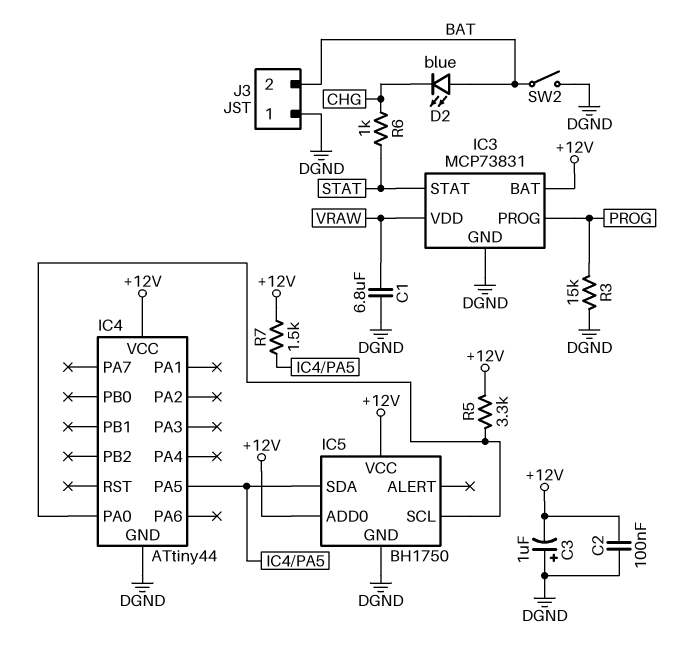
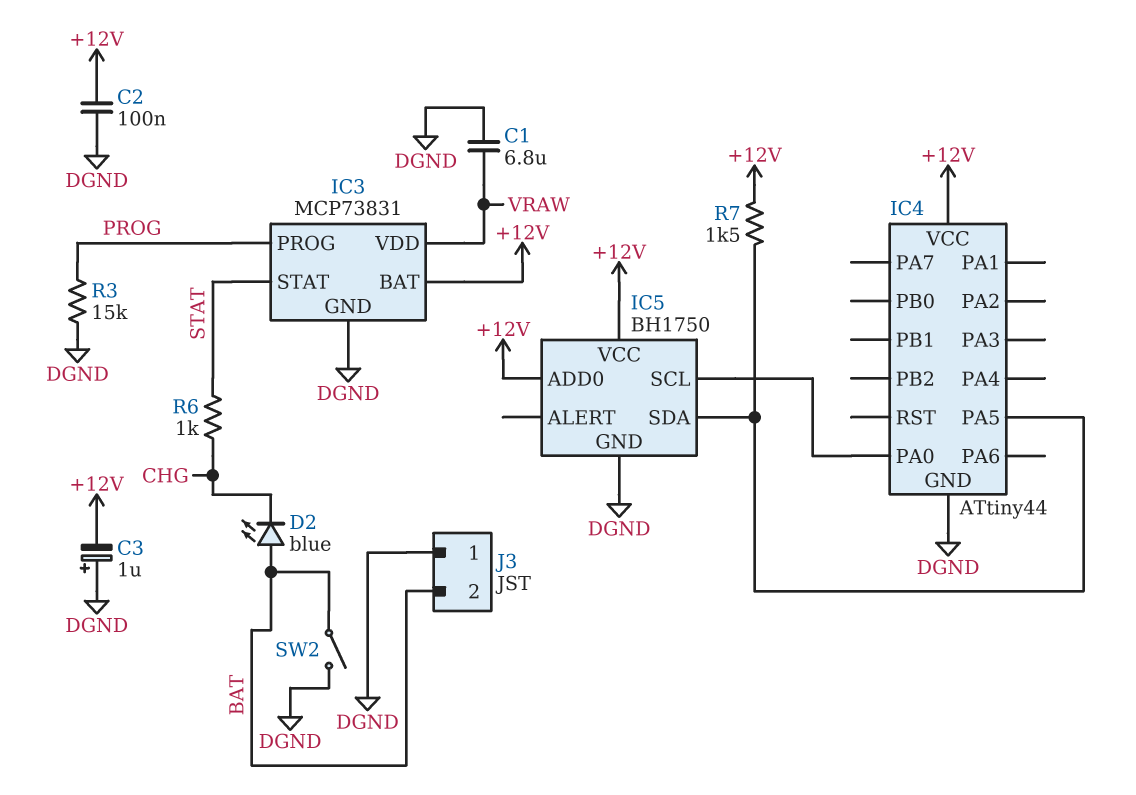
R5: 3.3k (+12V, IC4/PA0) -> none

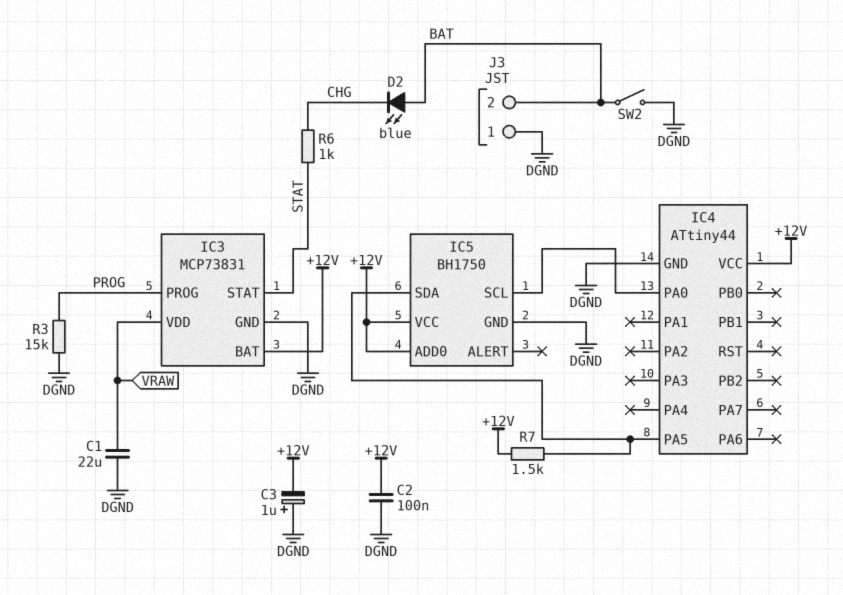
C1: 6.8uF (DGND, VRAW) -> 22uF (DGND, VRAW)

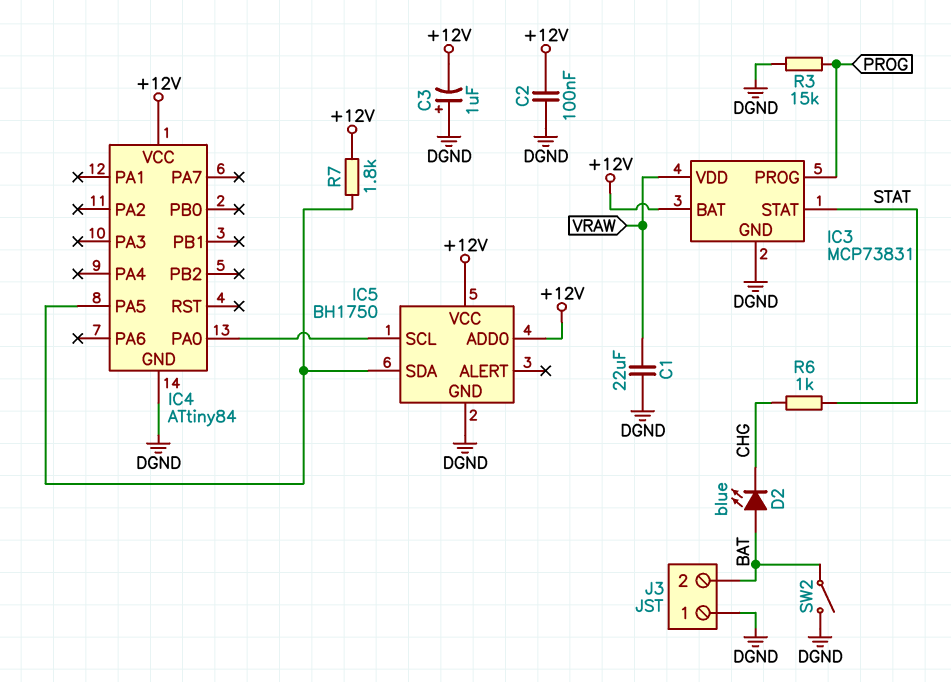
IC4: ATtiny44 -> ATtiny84
R7: 1.5k (+12V, IC4/PA5) -> 1.8k (+12V, IC4/PA5)

